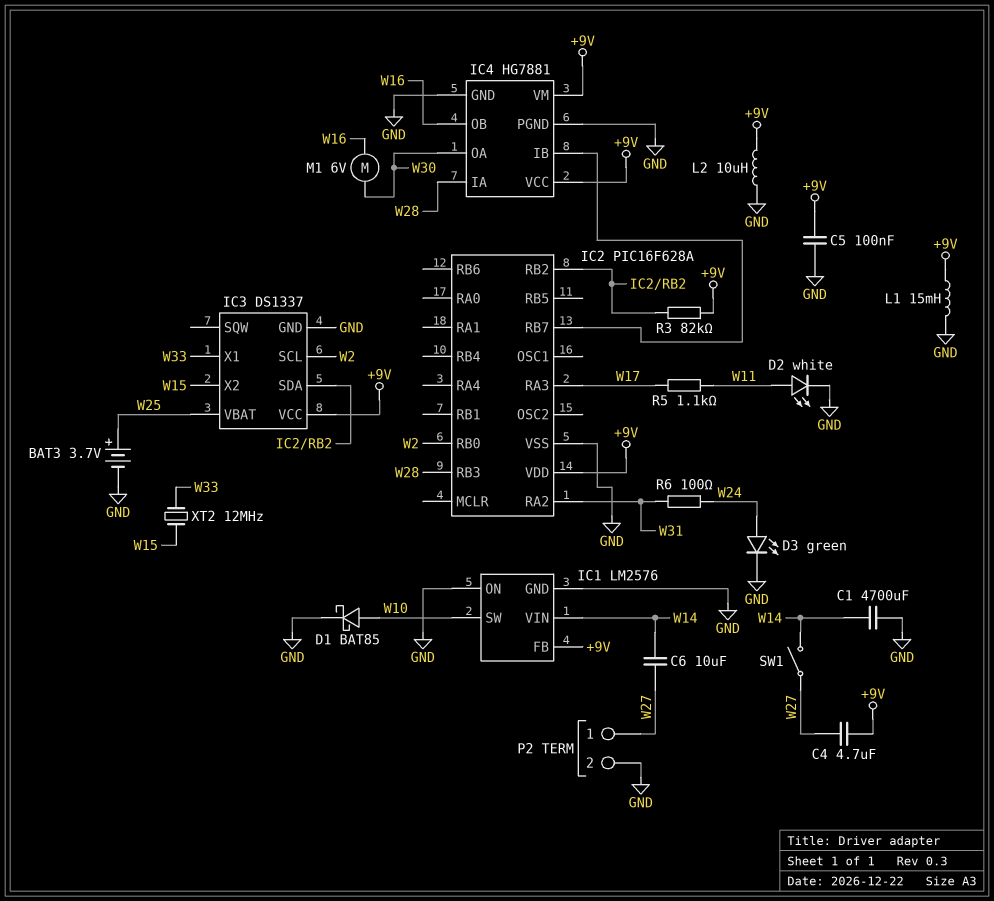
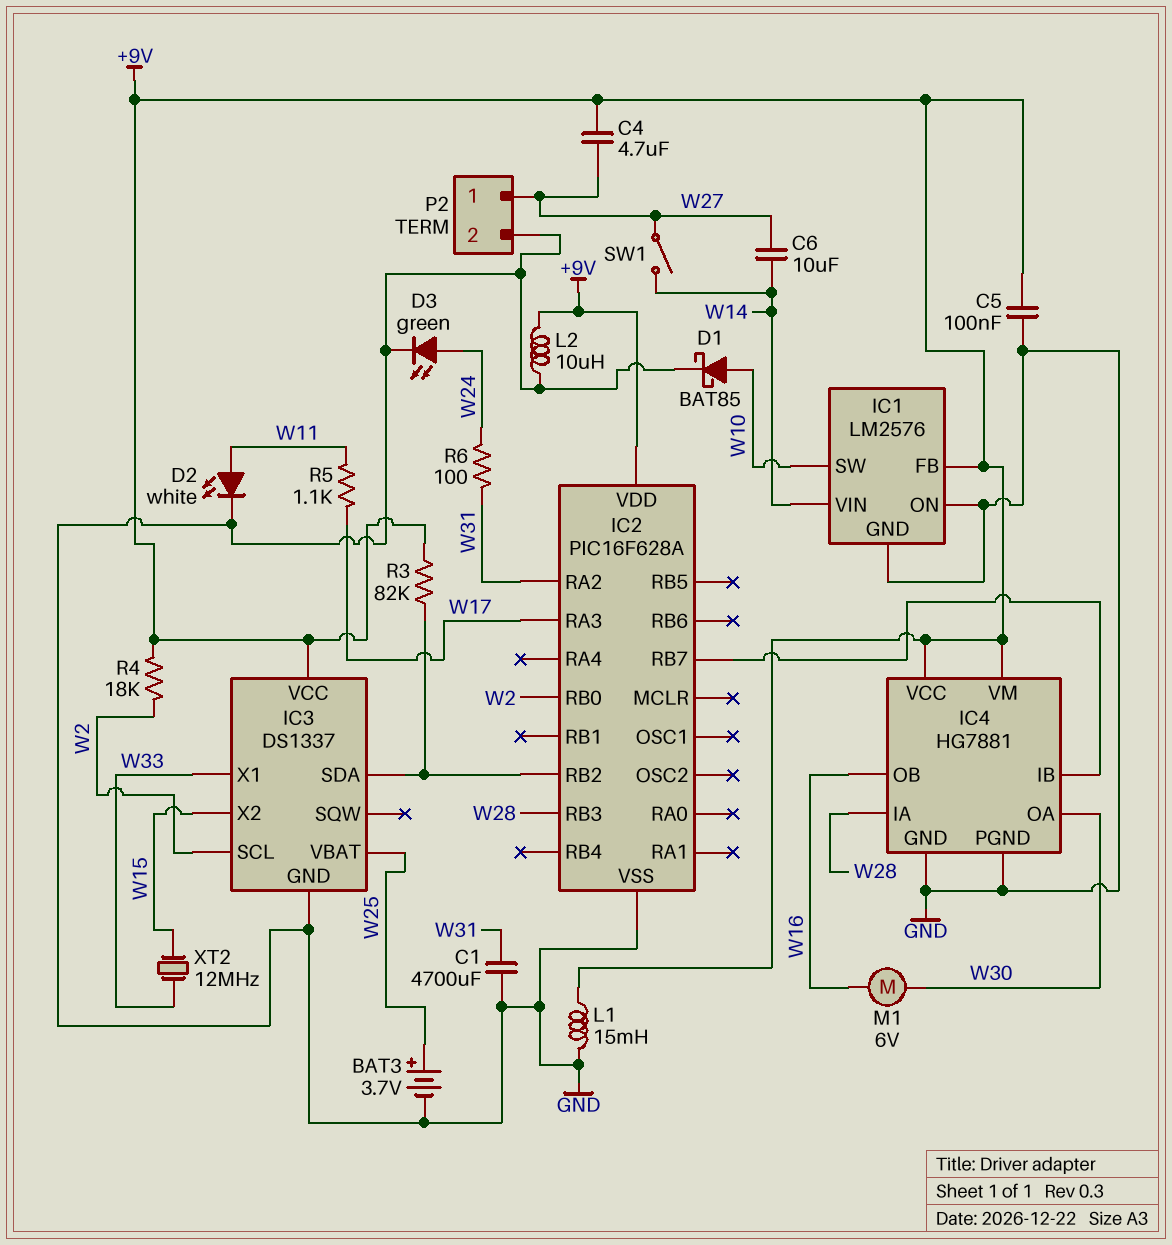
C1: 4700uF (GND, W14) -> 4700uF (GND, W31)
R4: none -> 18k (+9V, W2)

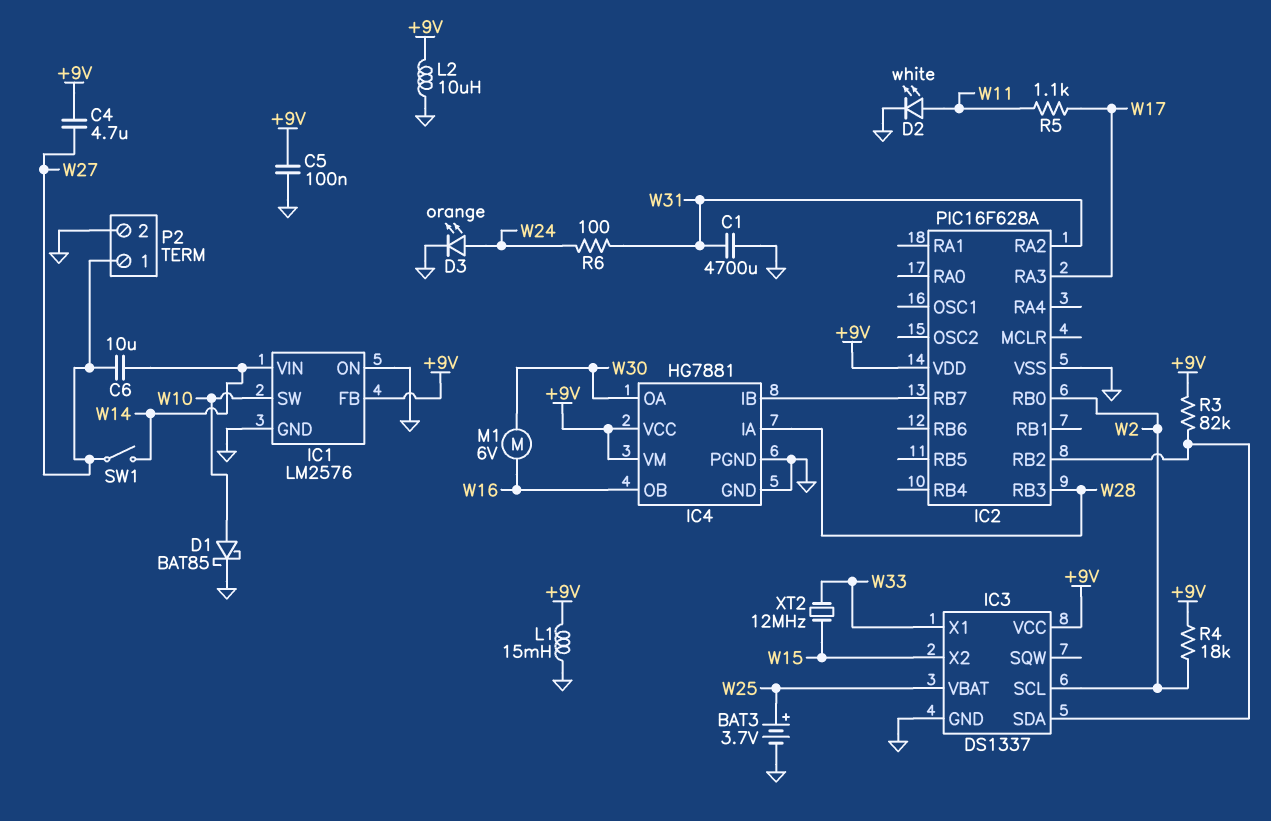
D3: LED green (A W24, K GND) -> LED orange (A W24, K GND)

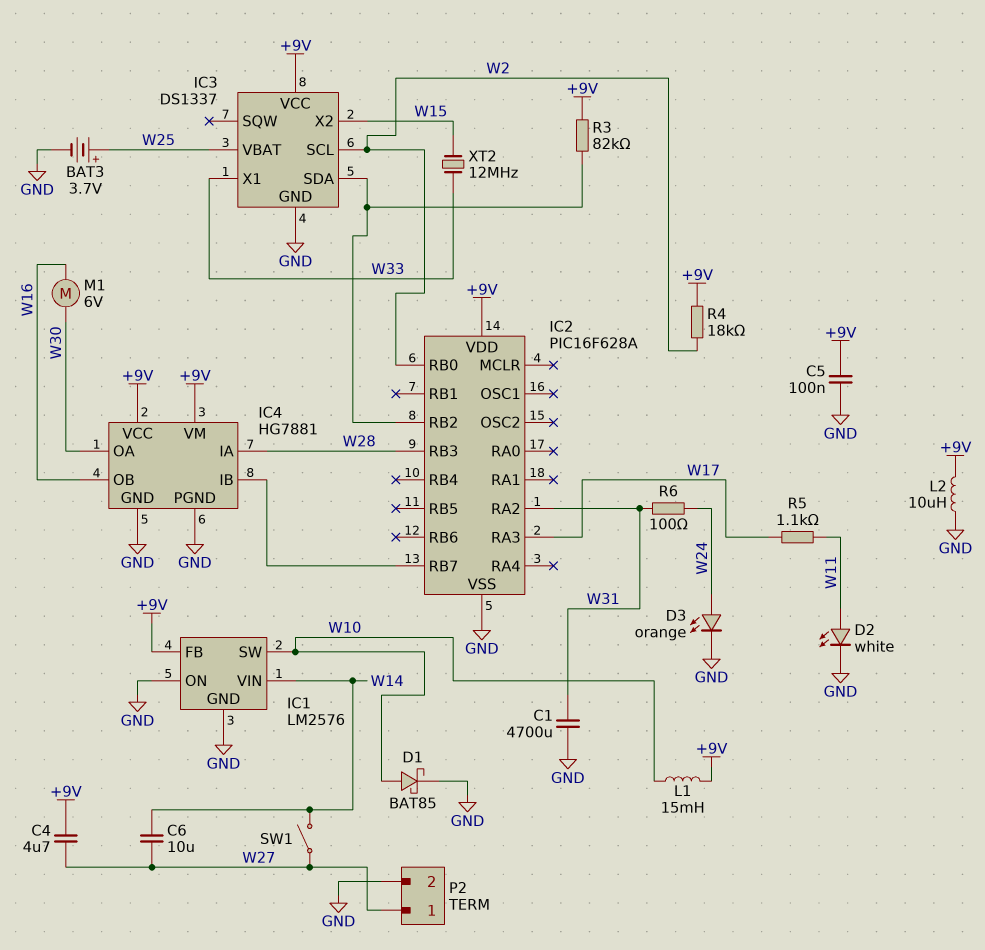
L1: 15mH (+9V, GND) -> 15mH (+9V, W10)

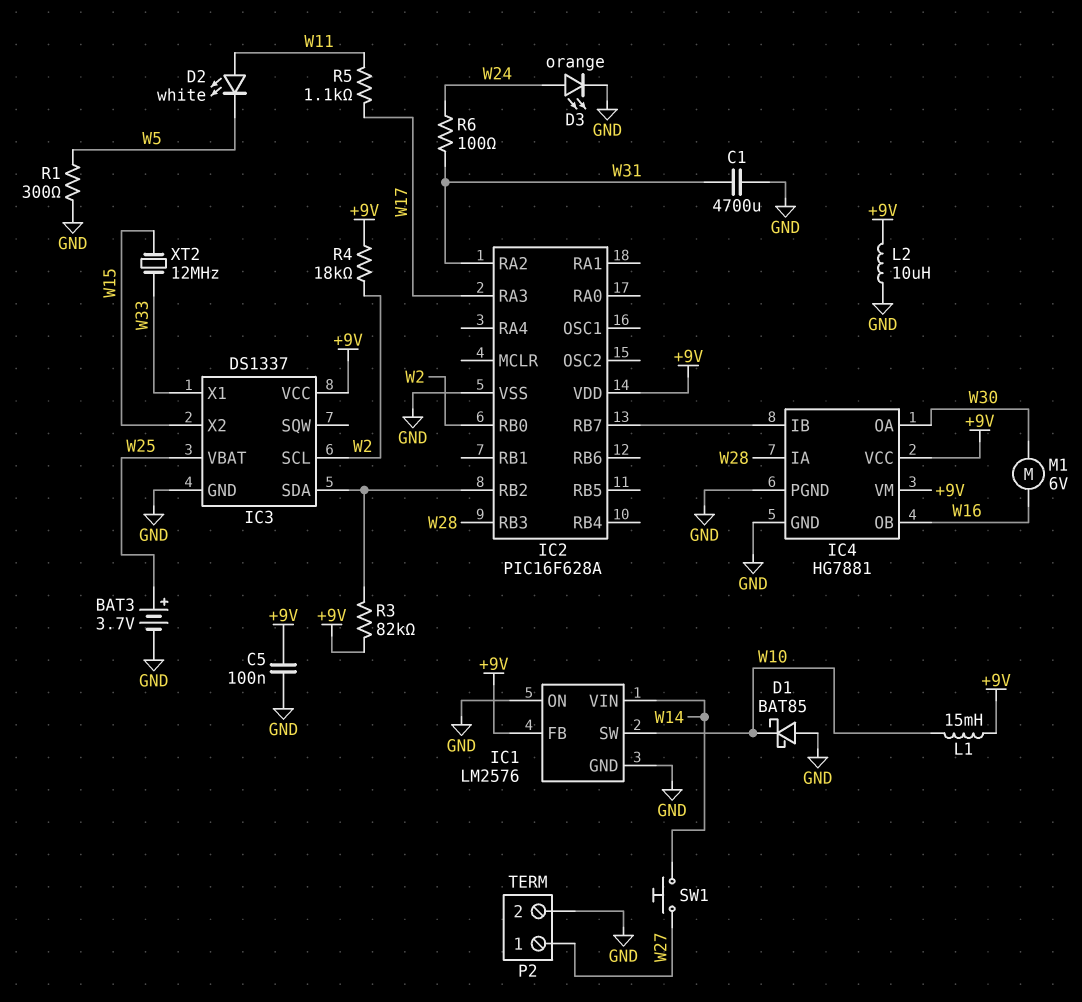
C4: 4.7uF (+9V, W27) -> none
C6: 10uF (W14, W27) -> none
D1: schottky BAT85 (A W10, K GND) -> schottky BAT85 (A GND, K W10)
D2: LED white (A W11, K GND) -> LED white (A W11, K W5)
R1: none -> 300 (GND, W5)
SW1: switch (W14, W27) -> button (W14, W27)

